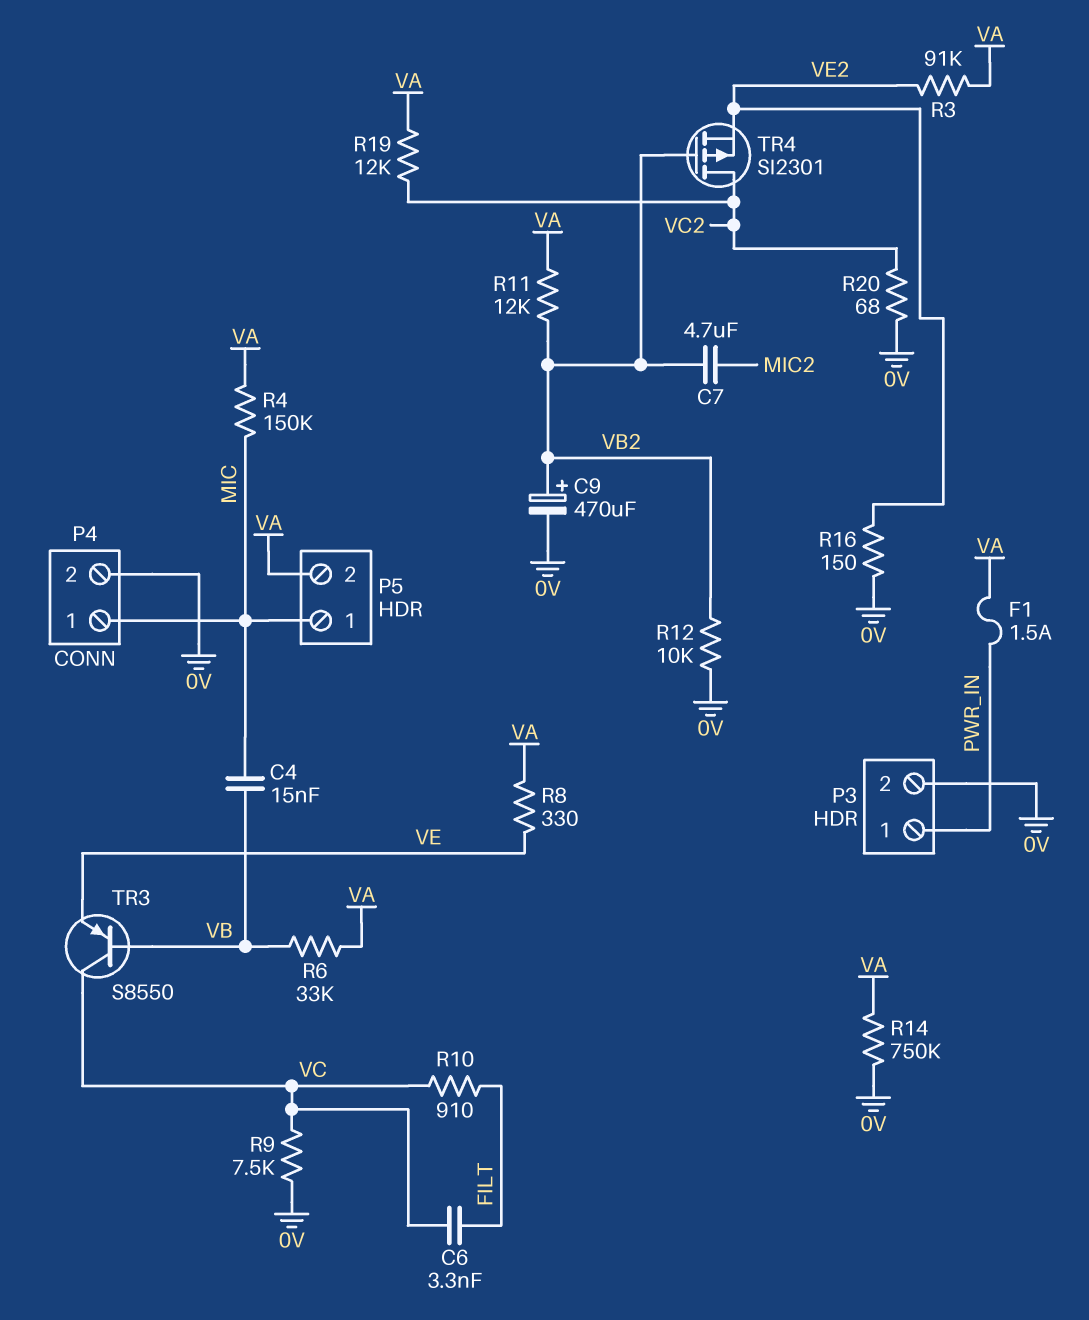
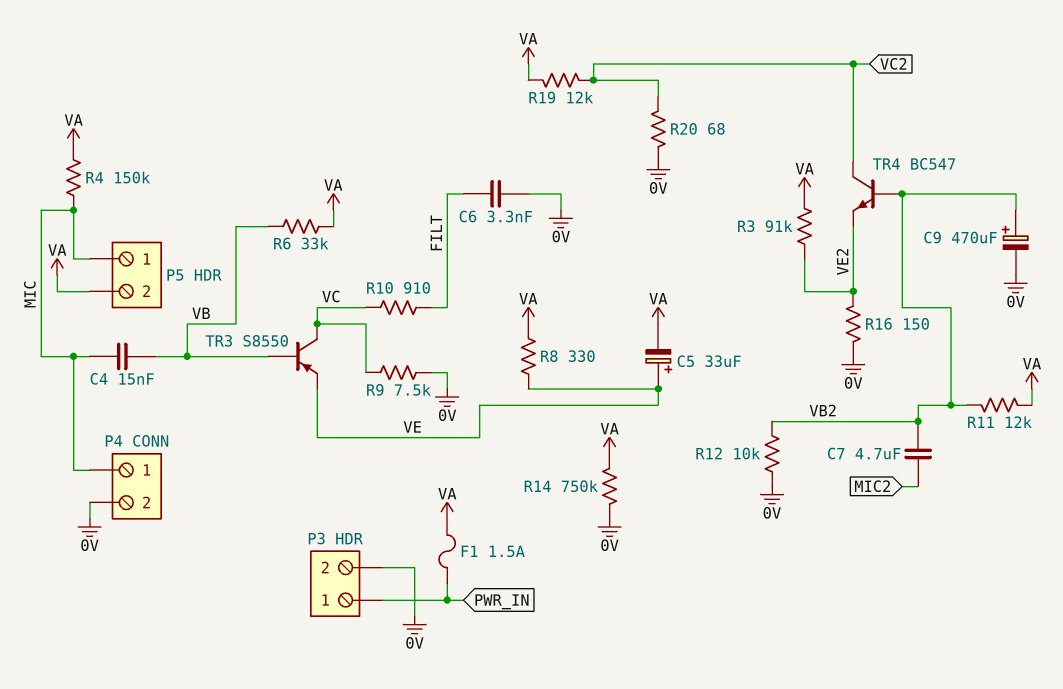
C5: none -> 33uF (plus VE, minus VA)
C6: 3.3nF (FILT, VC) -> 3.3nF (0V, FILT)
TR4: PMOS SI2301 (G VB2, D VC2, S VE2) -> NPN BC547 (B VB2, C VC2, E VE2)

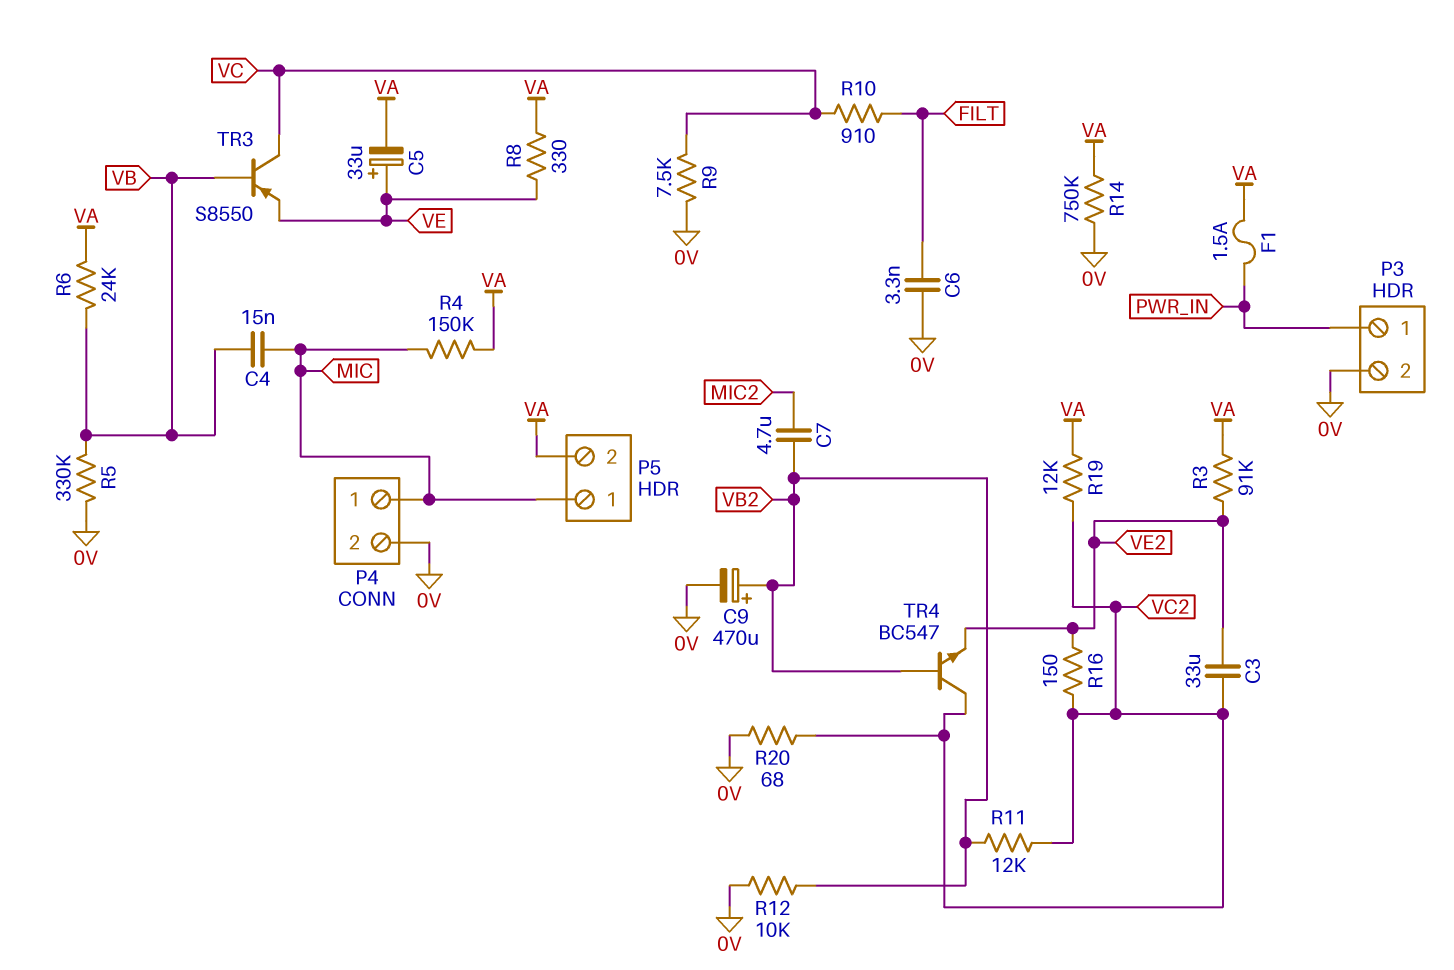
C3: none -> 33uF (VC2, VE2)
R5: none -> 330k (0V, VB)
R6: 33k (VA, VB) -> 24k (VA, VB)
R11: 12k (VA, VB2) -> 12k (VB2, VC2)
R16: 150 (0V, VE2) -> 150 (VC2, VE2)

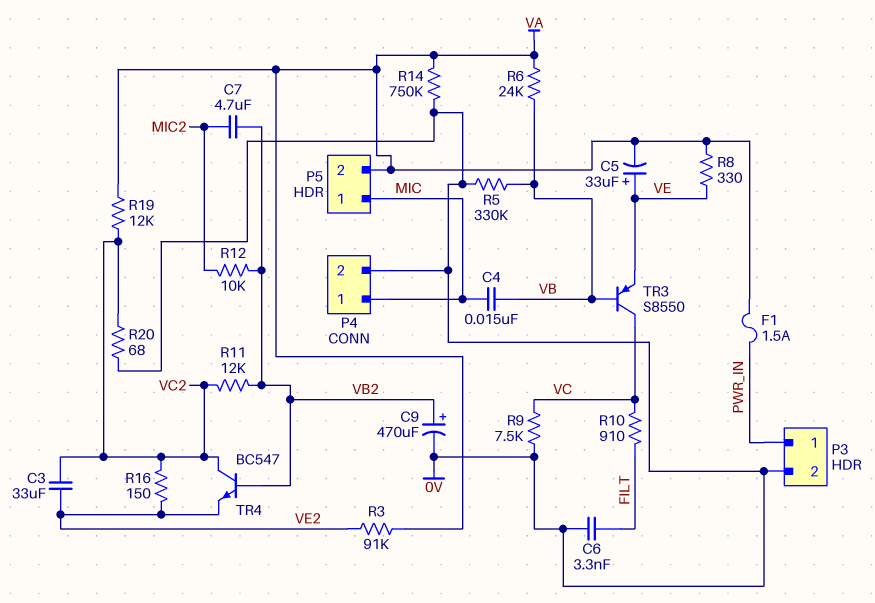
R4: 150k (MIC, VA) -> none
R12: 10k (0V, VB2) -> 10k (MIC2, VB2)

